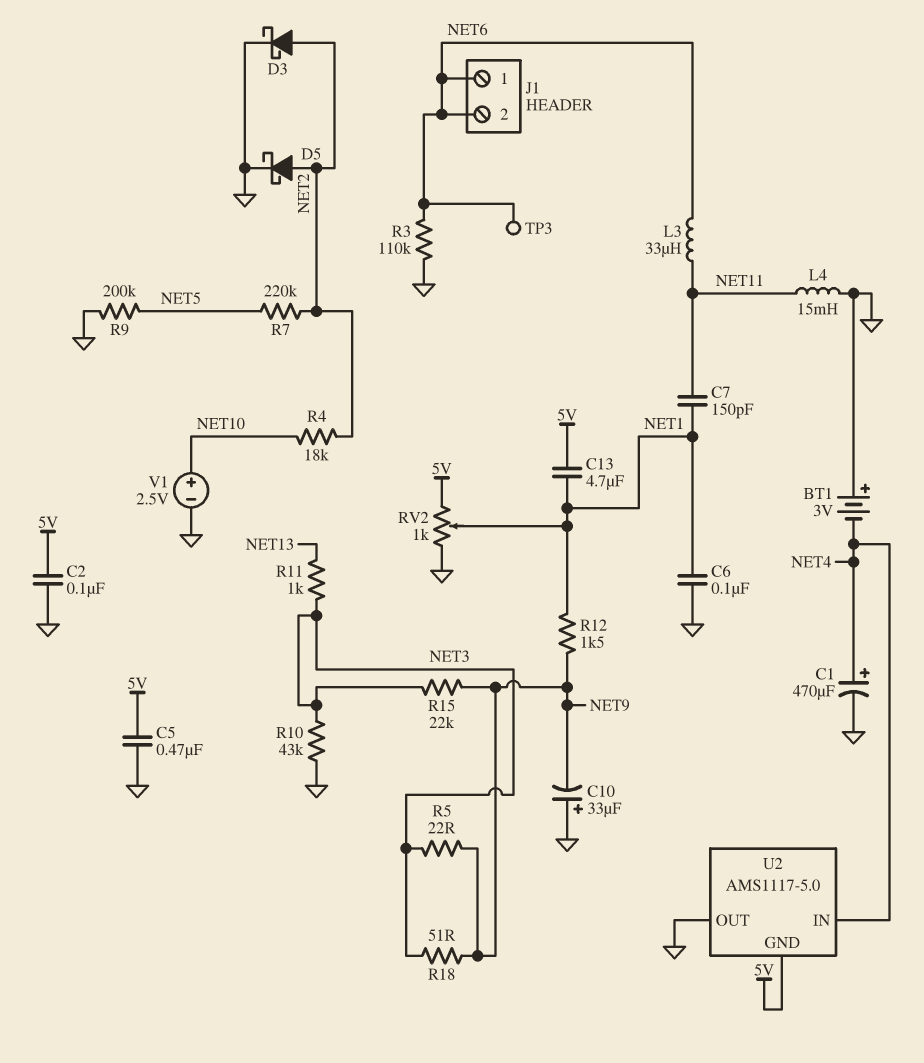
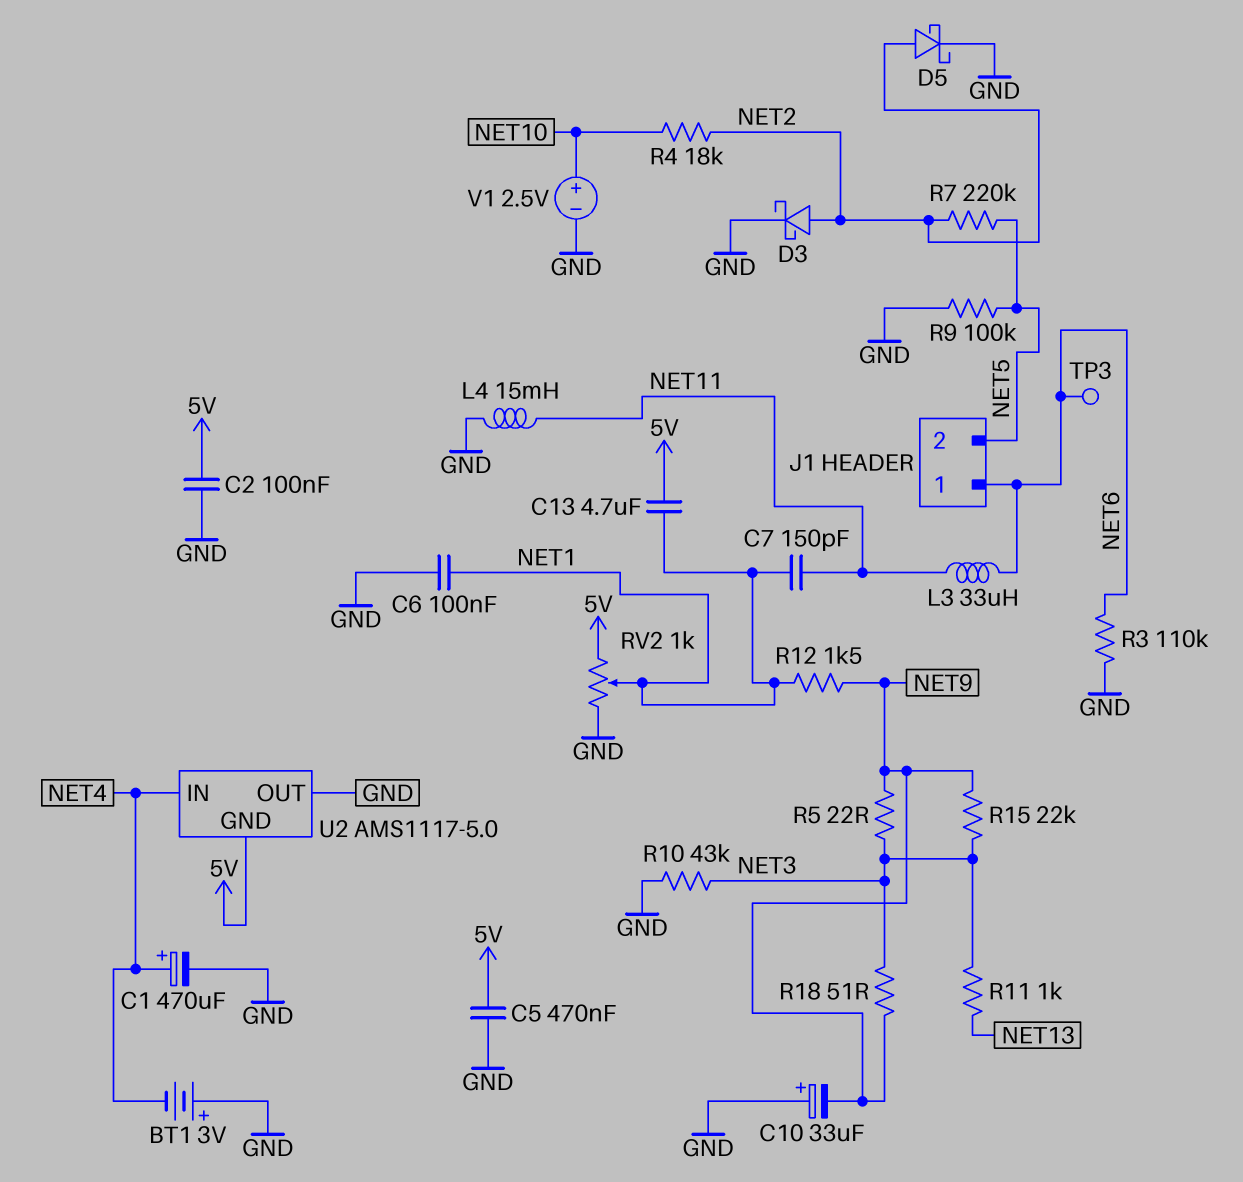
J1 pin 2: NET6 -> NET5
R9: 200k (GND, NET5) -> 100k (GND, NET5)

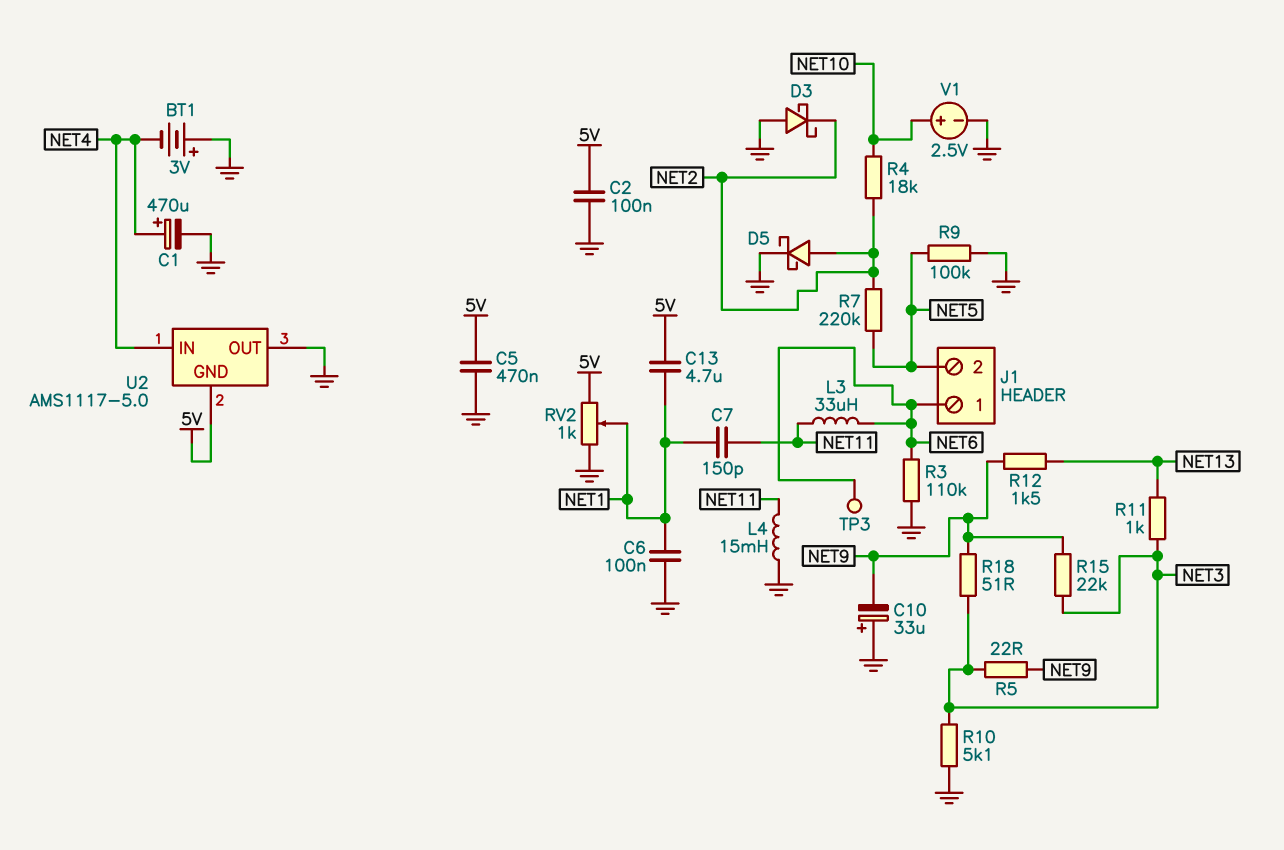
D3: schottky (A NET2, K GND) -> schottky (A GND, K NET2)
R10: 43k (GND, NET3) -> 5.1k (GND, NET3)
R12: 1.5k (NET1, NET9) -> 1.5k (NET9, NET13)

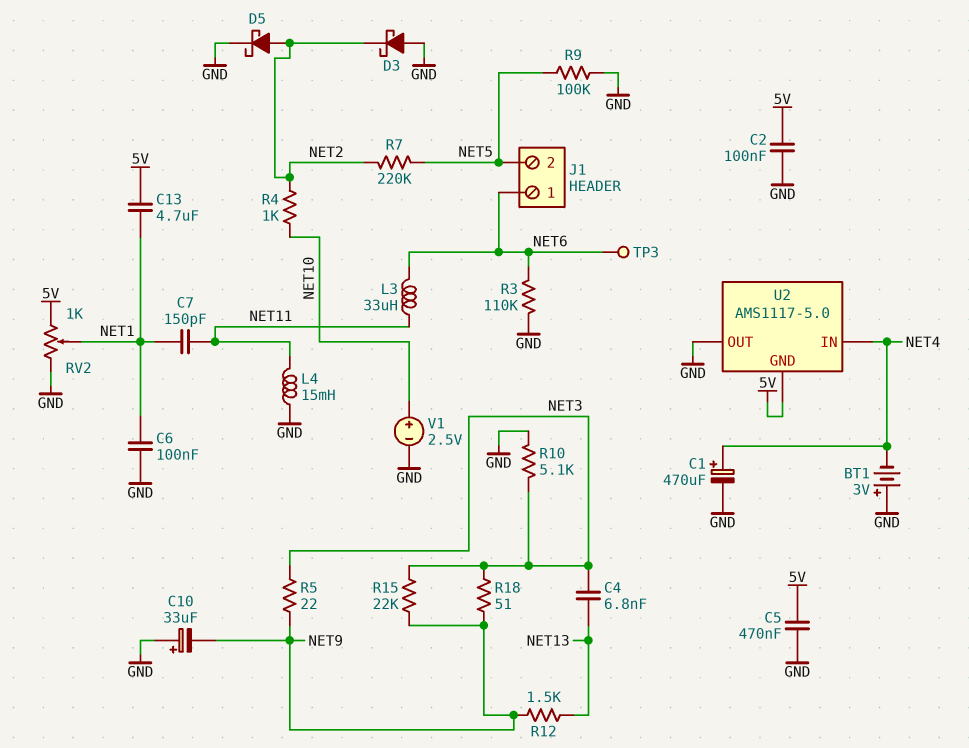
C4: none -> 6.8nF (NET3, NET13)
R4: 18k (NET2, NET10) -> 1k (NET2, NET10)
R11: 1k (NET3, NET13) -> none

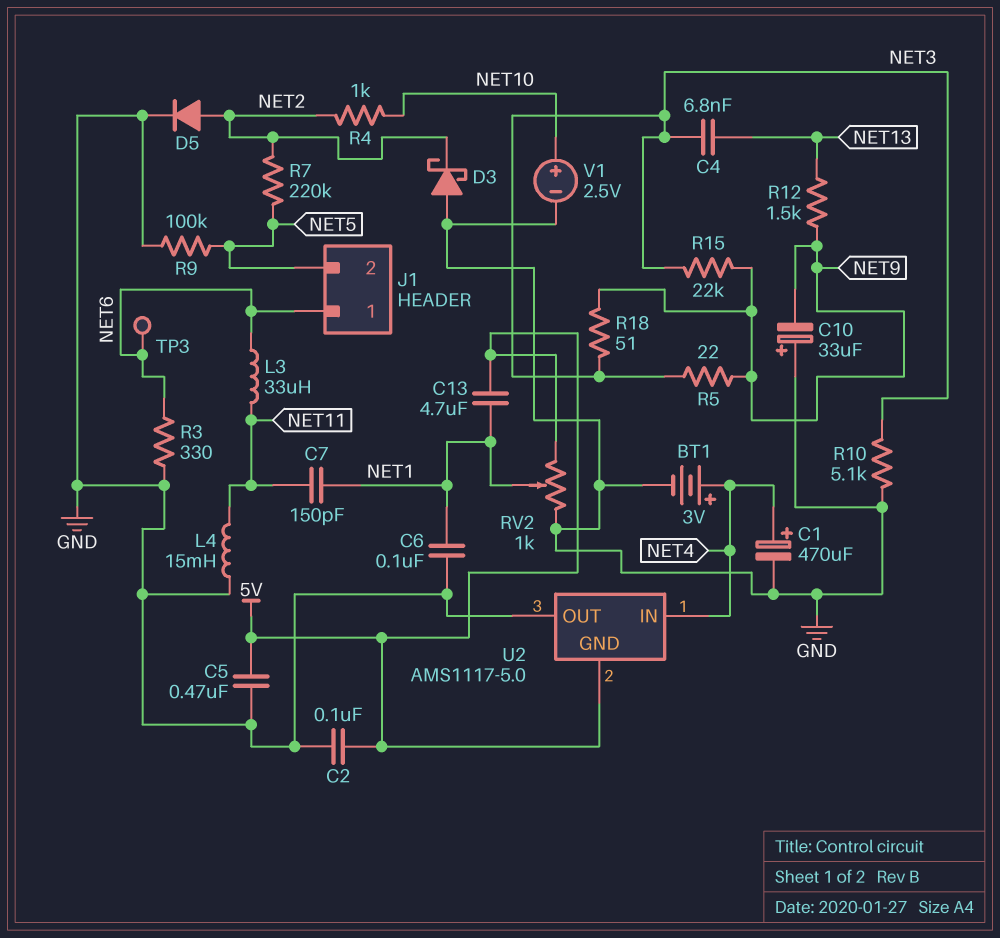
BT1: 3V (plus GND, minus NET4) -> 3V (plus NET4, minus GND)
D5: schottky (A NET2, K GND) -> diode (A NET2, K GND)
R3: 110k (GND, NET6) -> 330 (GND, NET6)

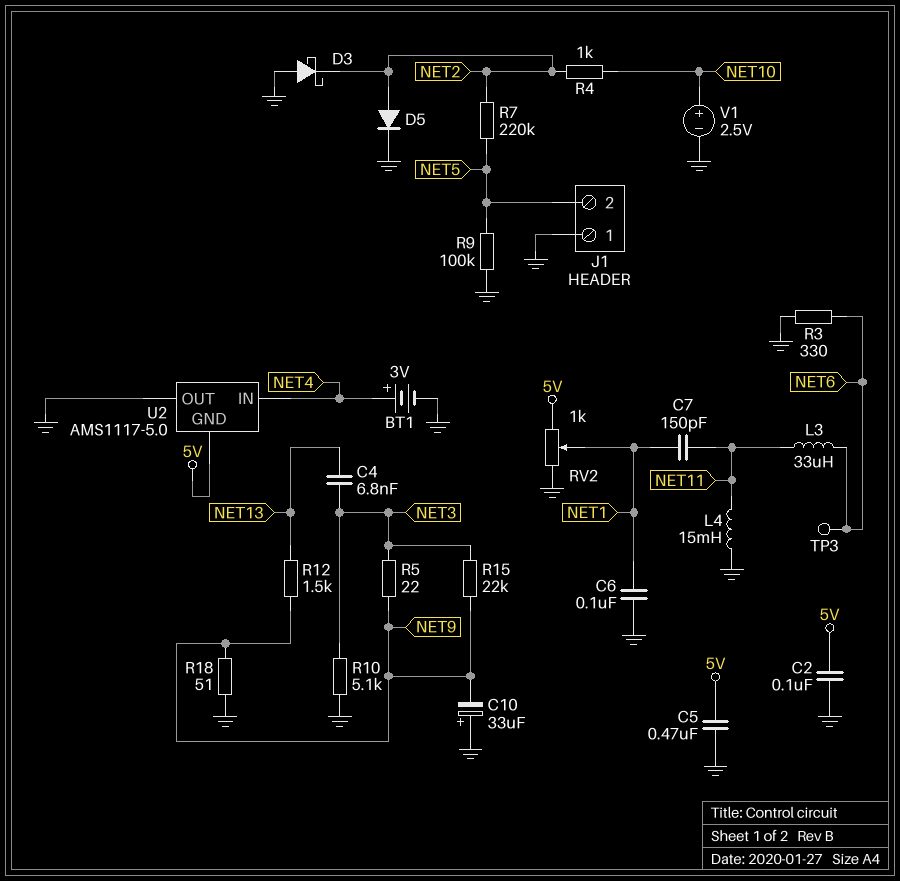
C1: 470uF (plus NET4, minus GND) -> none
C13: 4.7uF (5V, NET1) -> none
J1 pin 1: NET6 -> GND
R18: 51 (NET3, NET9) -> 51 (GND, NET9)

